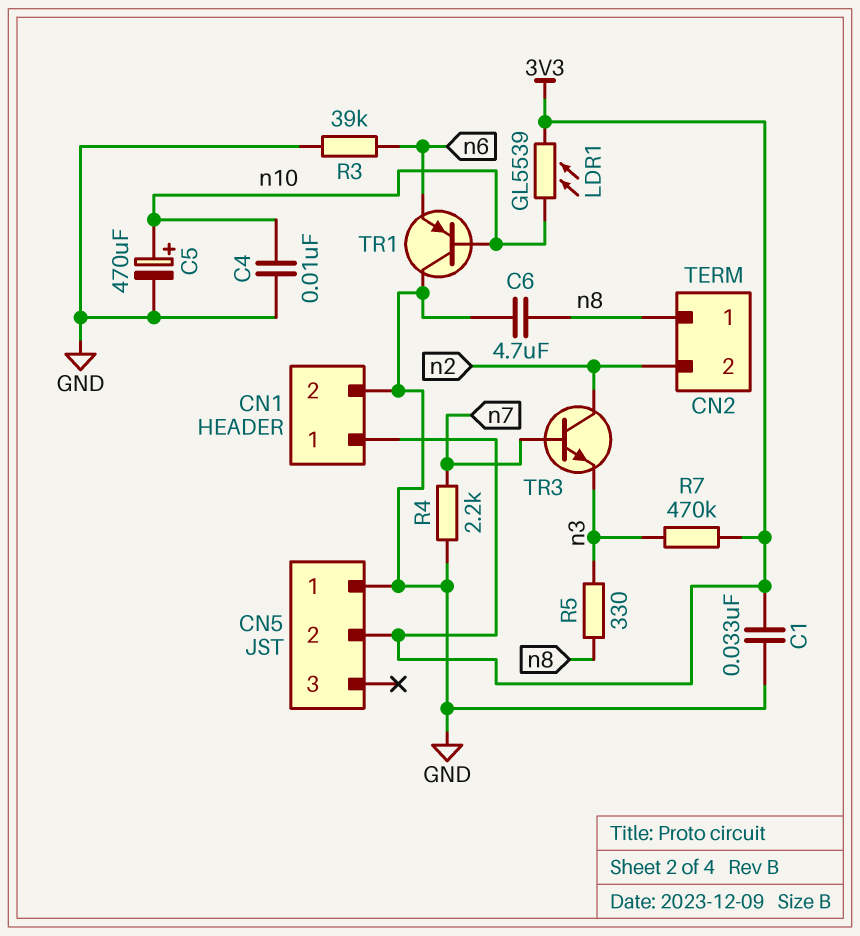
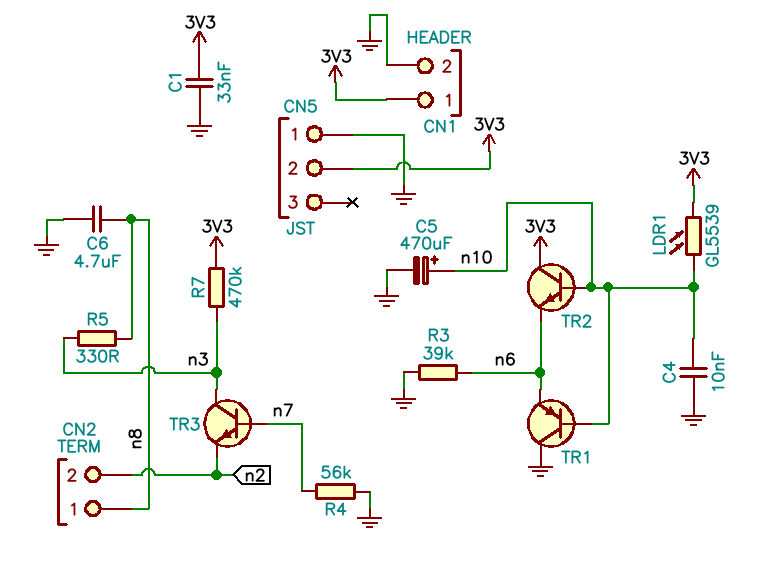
R4: 2.2k (GND, n7) -> 56k (GND, n7)
TR2: none -> NPN (B n10, C 3V3, E n6)
TR3: NPN (B n7, C n2, E n3) -> NPN (B n7, C n3, E n2)

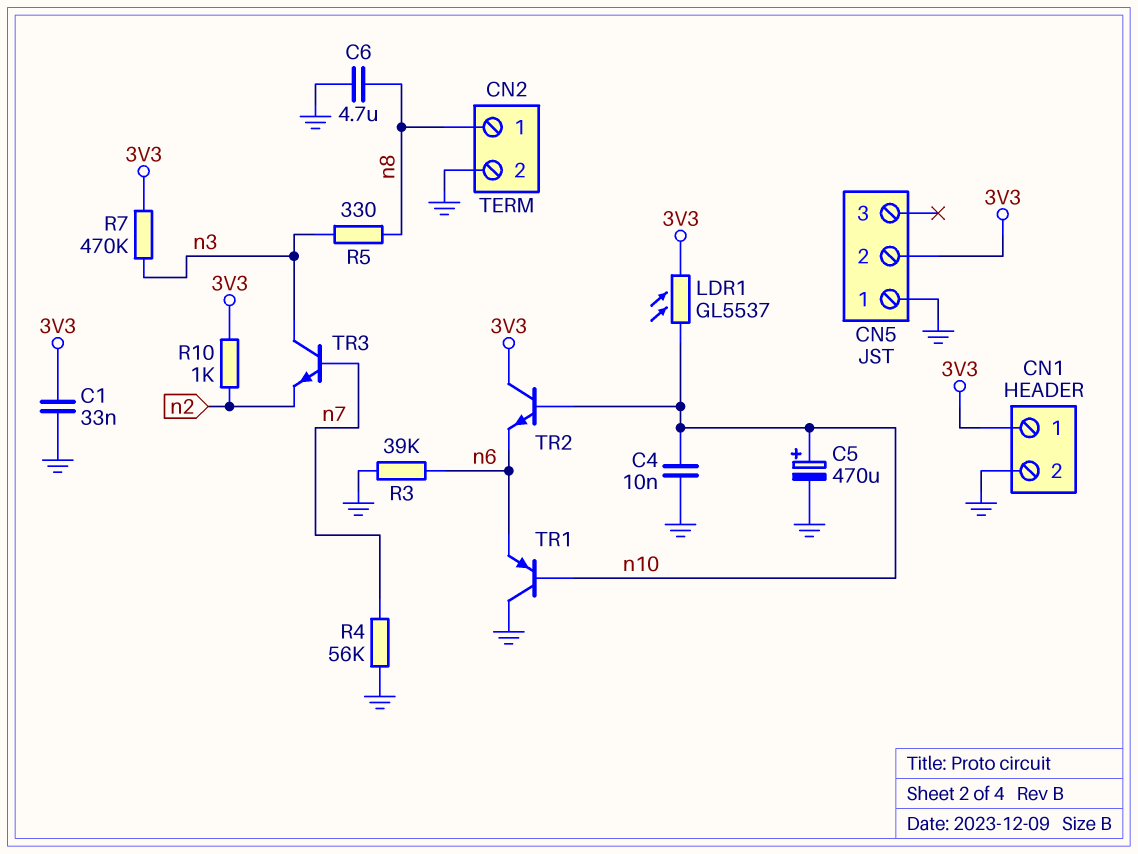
CN2 pin 2: n2 -> GND
LDR1: GL5539 (3V3, n10) -> GL5537 (3V3, n10)
R10: none -> 1k (3V3, n2)

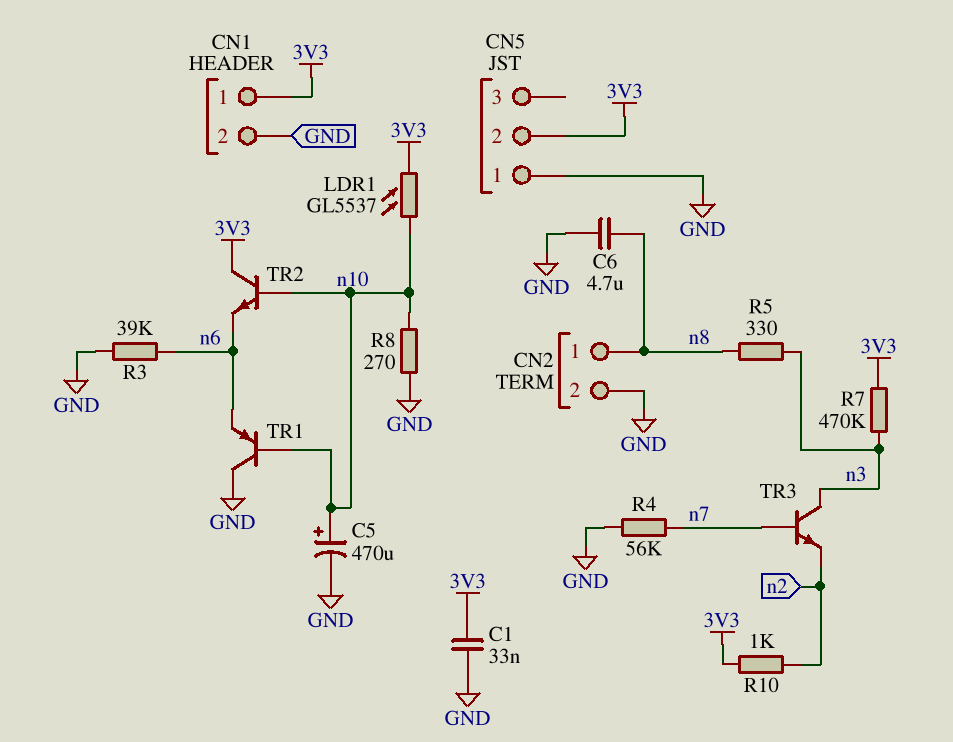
C4: 10nF (GND, n10) -> none
R8: none -> 270 (GND, n10)

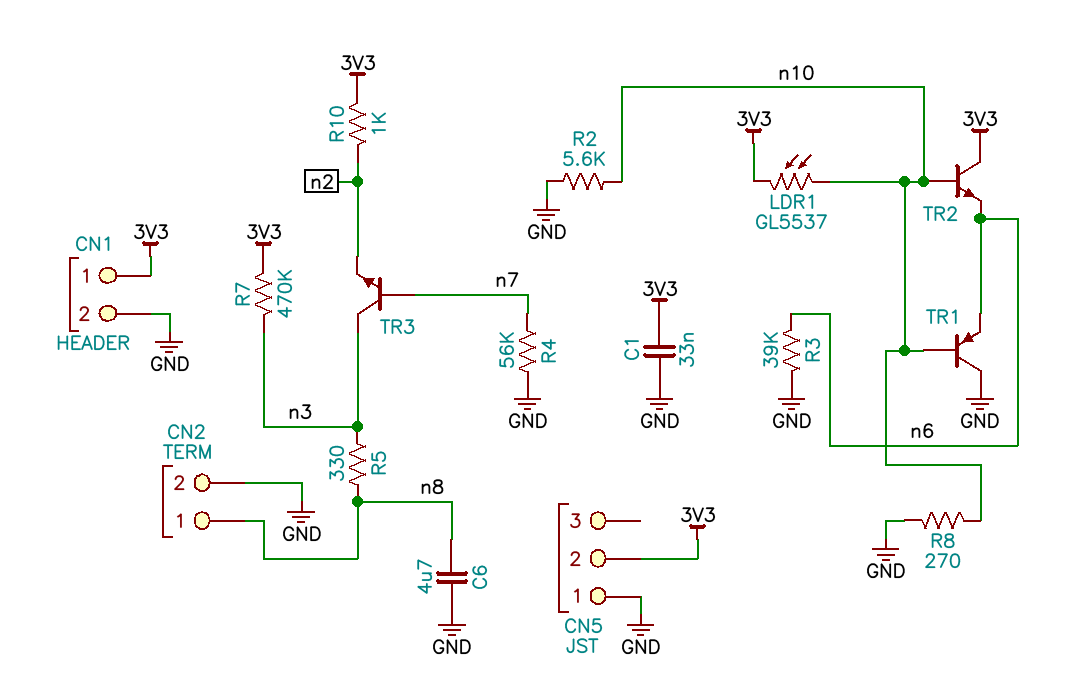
C5: 470uF (plus n10, minus GND) -> none
R2: none -> 5.6k (GND, n10)

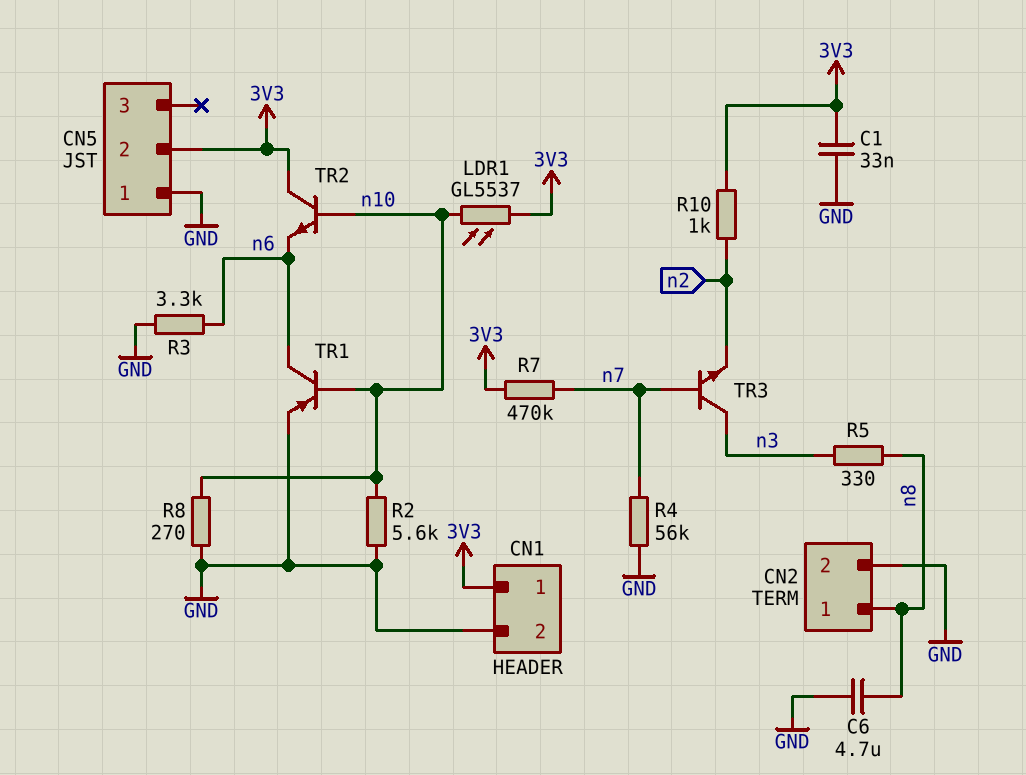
R3: 39k (GND, n6) -> 3.3k (GND, n6)
R7: 470k (3V3, n3) -> 470k (3V3, n7)
TR1: PNP (B n10, C GND, E n6) -> PNP (B n10, C n6, E GND)

